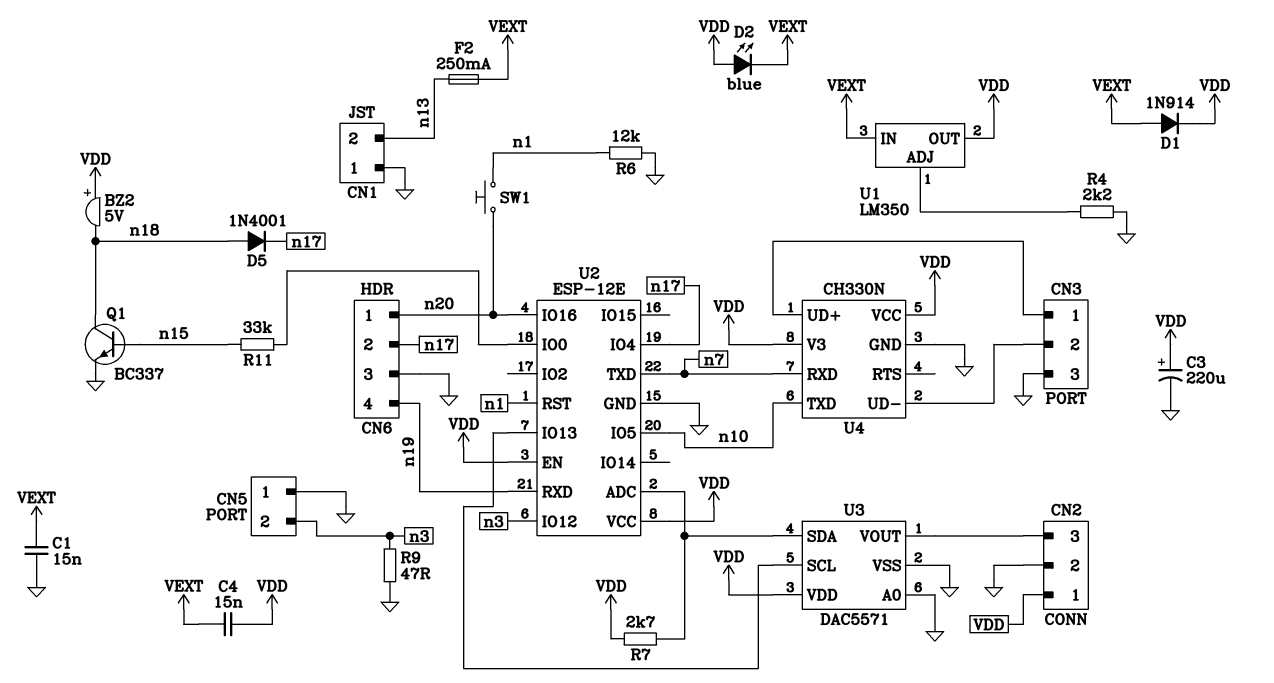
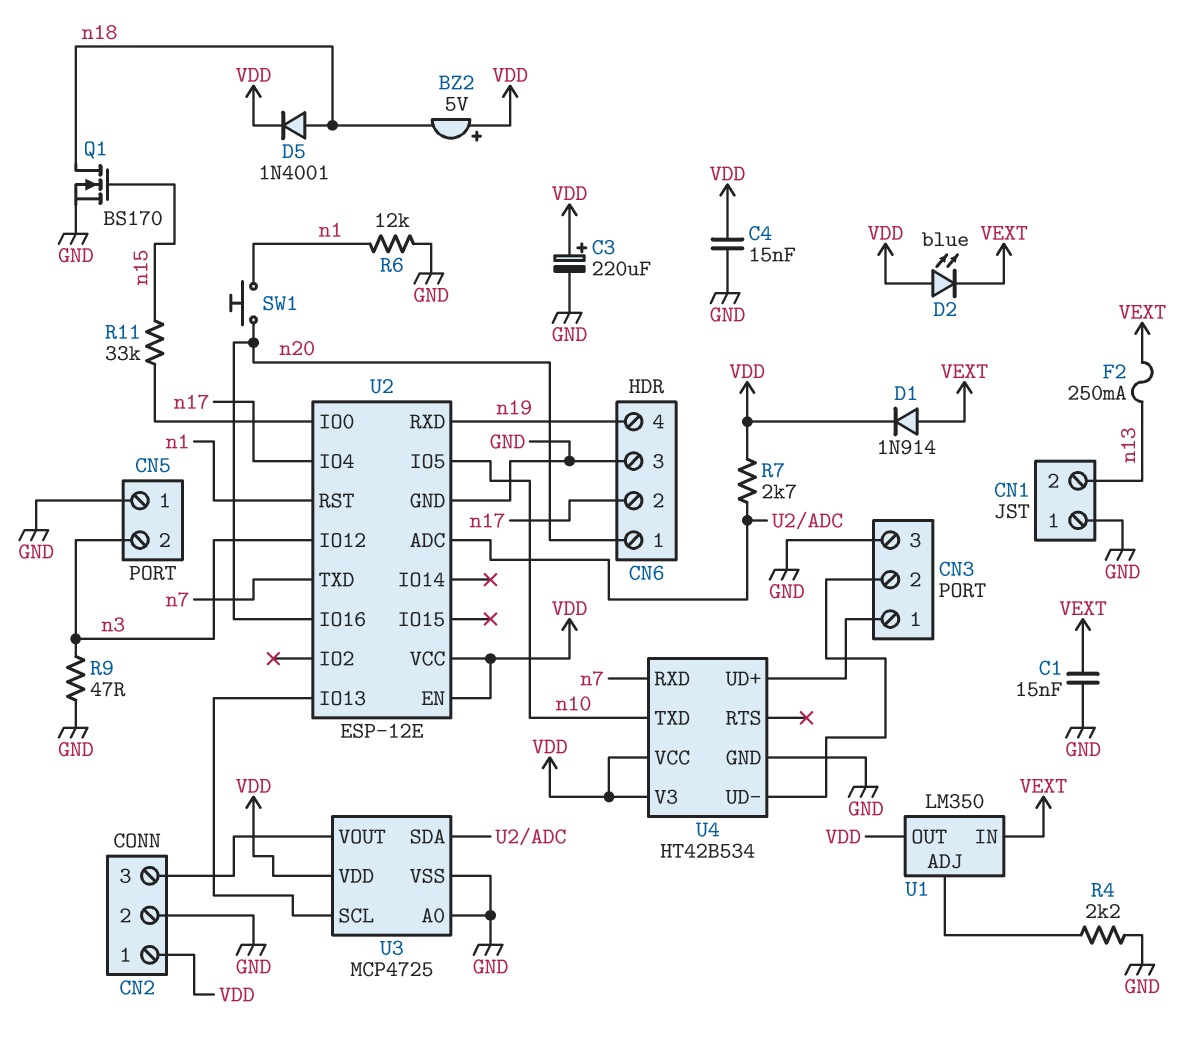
C4: 15nF (VDD, VEXT) -> 15nF (GND, VDD)
D5: diode 1N4001 (A n18, K n17) -> diode 1N4001 (A n18, K VDD)
Q1: NPN BC337 (B n15, C n18, E GND) -> NMOS BS170 (G n15, D n18, S GND)
U3: DAC5571 -> MCP4725
U4: CH330N -> HT42B534

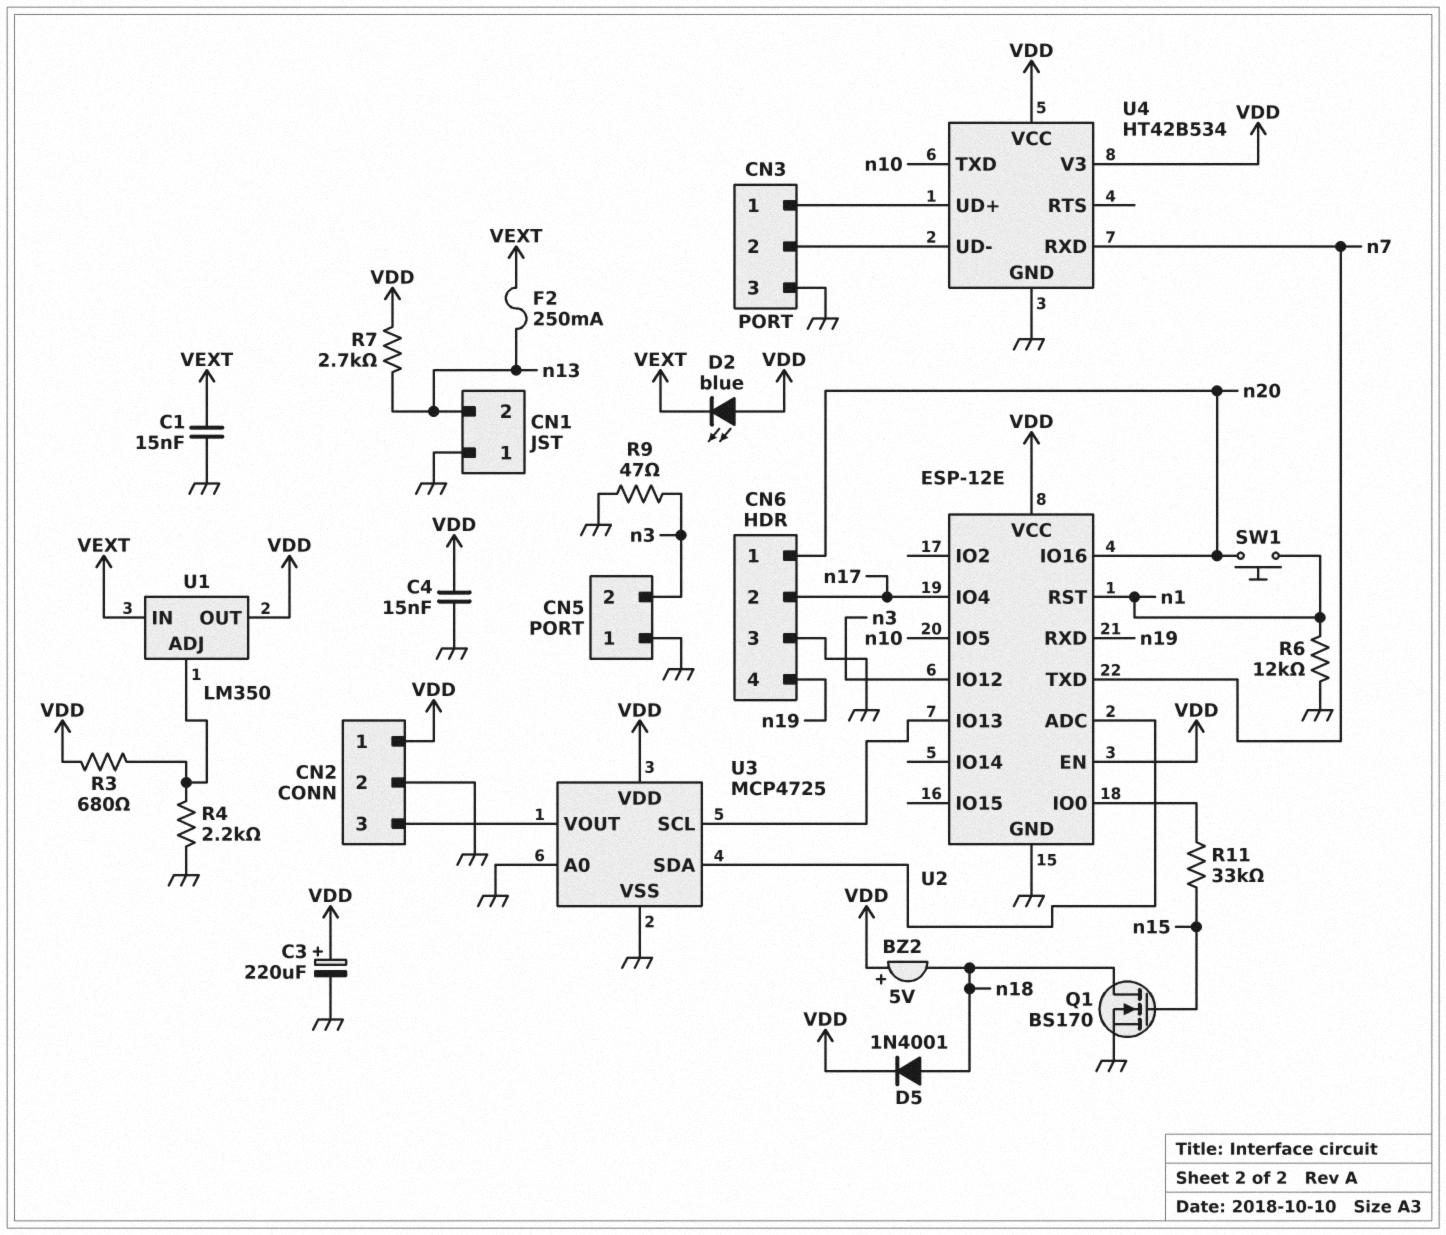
D1: diode 1N914 (A VEXT, K VDD) -> none
R3: none -> 680 (U1/ADJ, VDD)
R7: 2.7k (U2/ADC, VDD) -> 2.7k (VDD, n13)

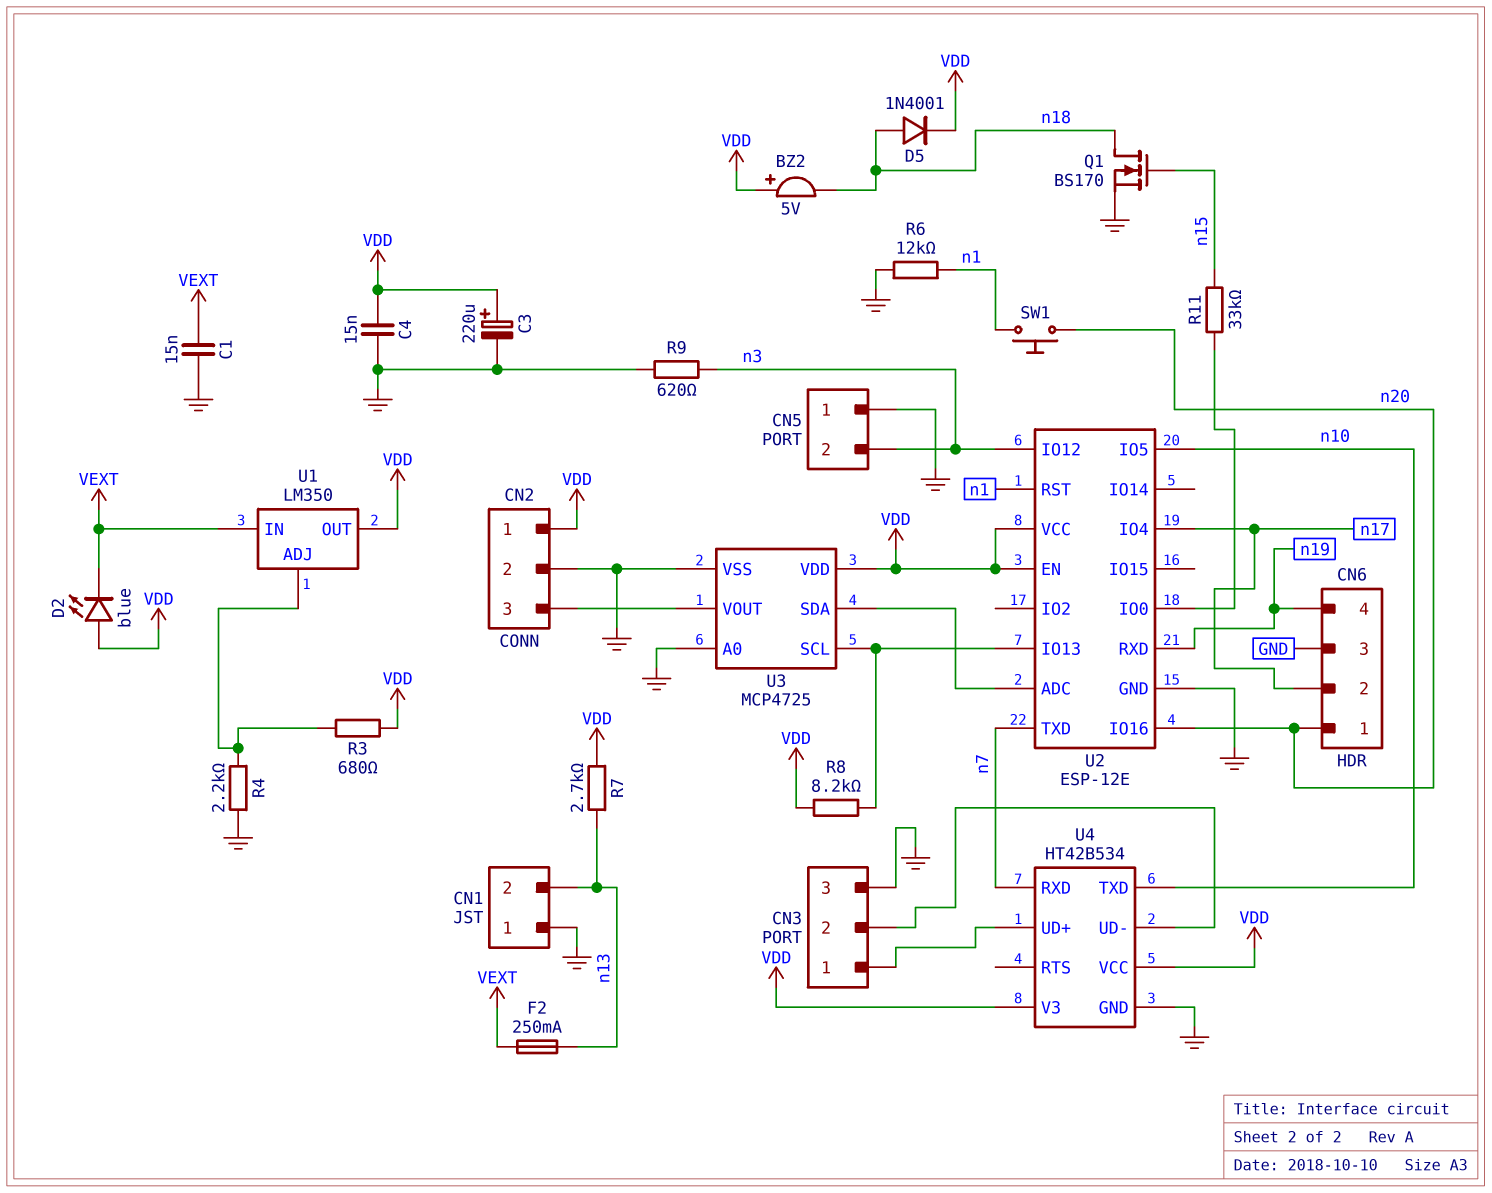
R8: none -> 8.2k (U2/IO13, VDD)
R9: 47 (GND, n3) -> 620 (GND, n3)

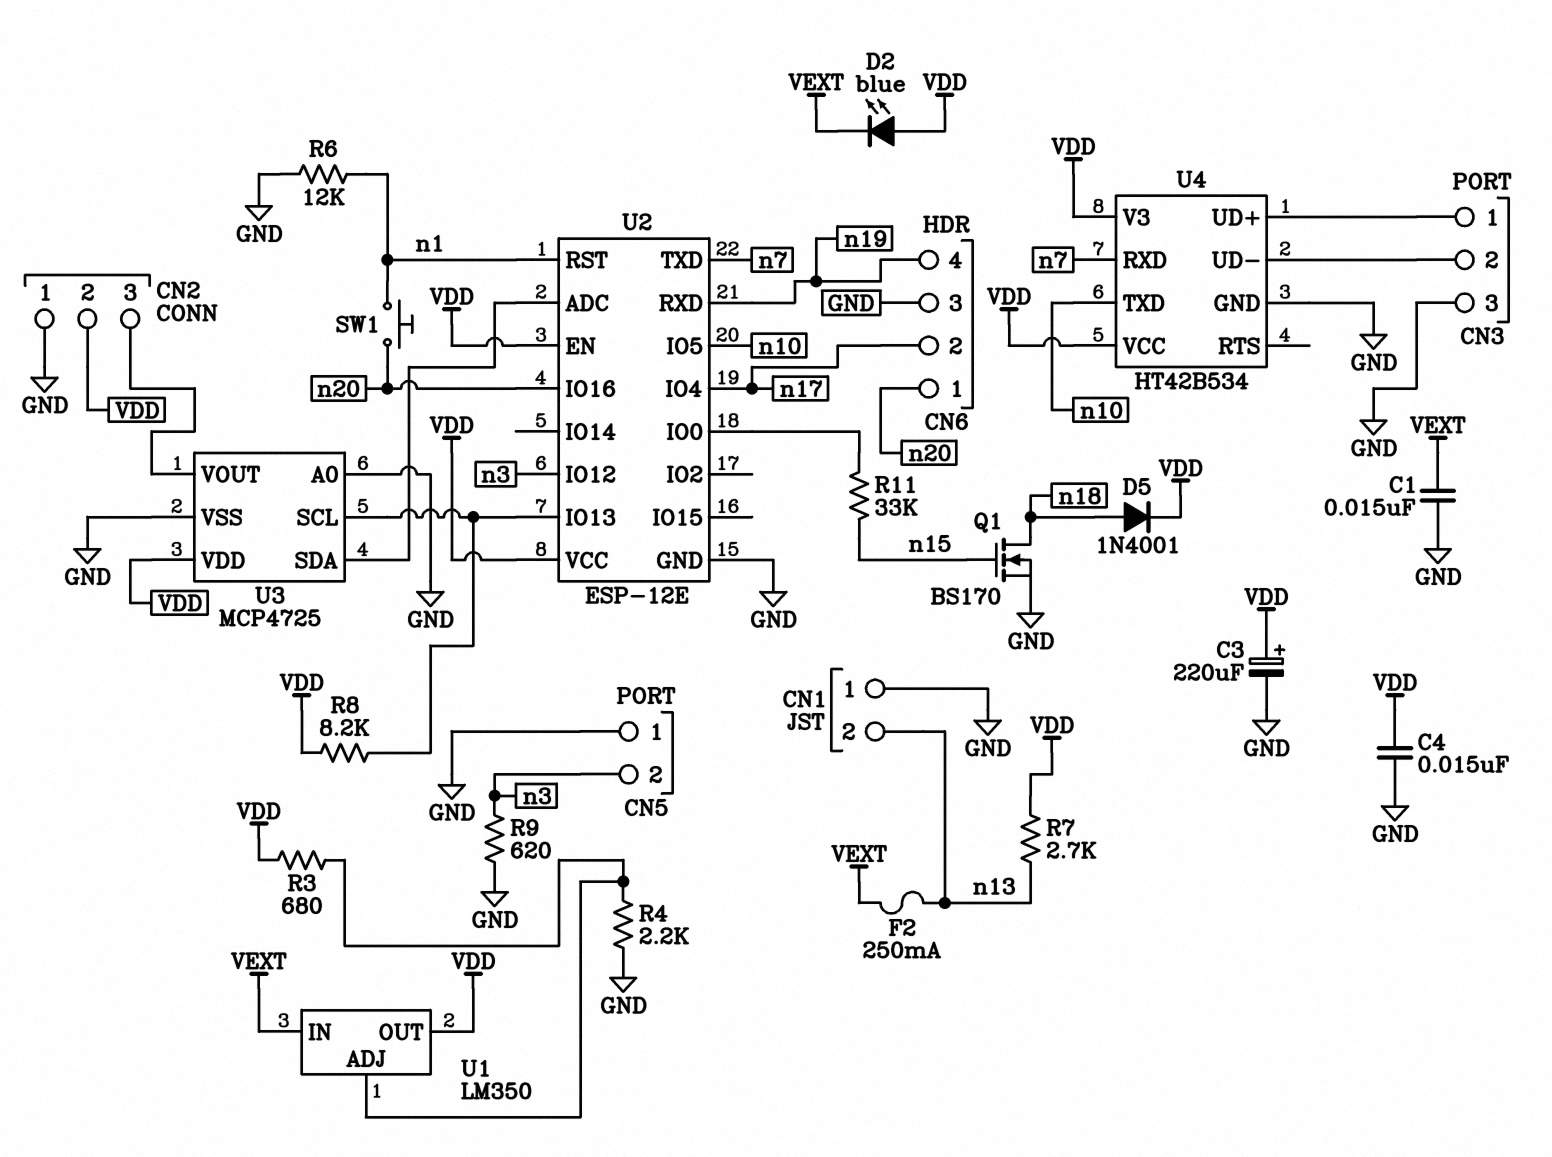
BZ2: buzzer 5V (plus VDD, minus n18) -> none
CN2 pin 1: VDD -> GND
CN2 pin 2: GND -> VDD

